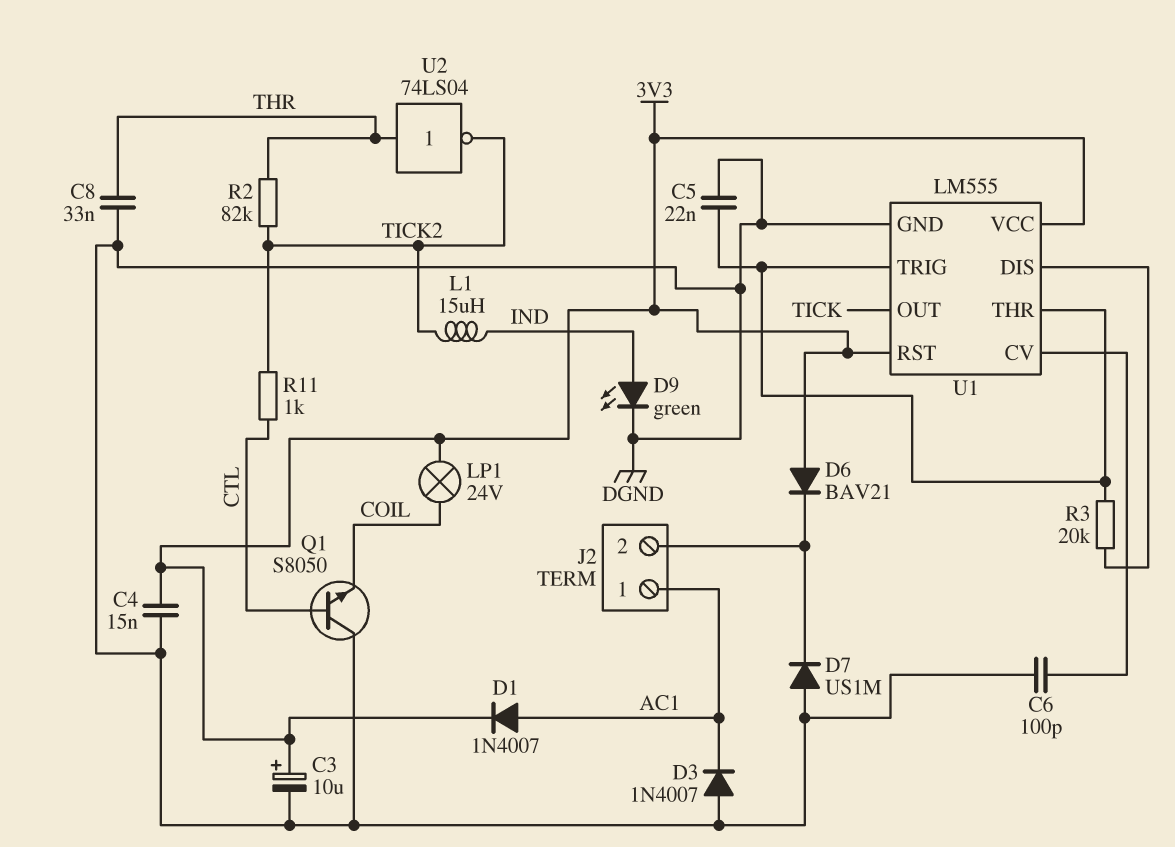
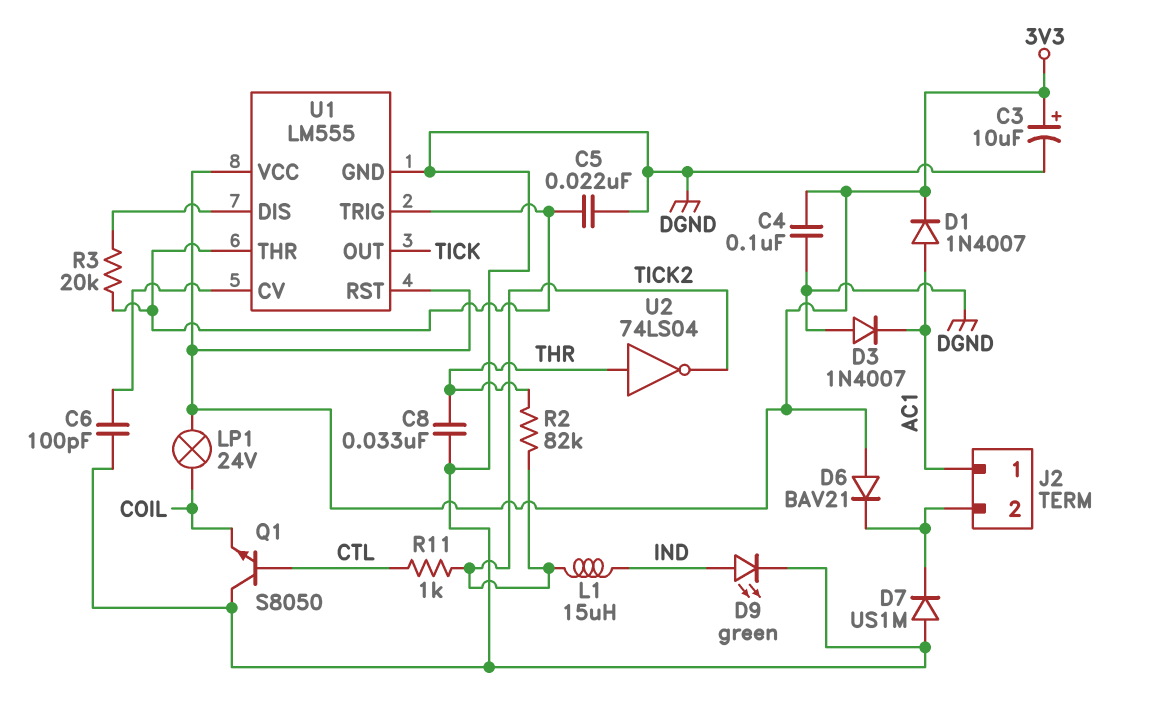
C4: 15nF (3V3, DGND) -> 100nF (3V3, DGND)

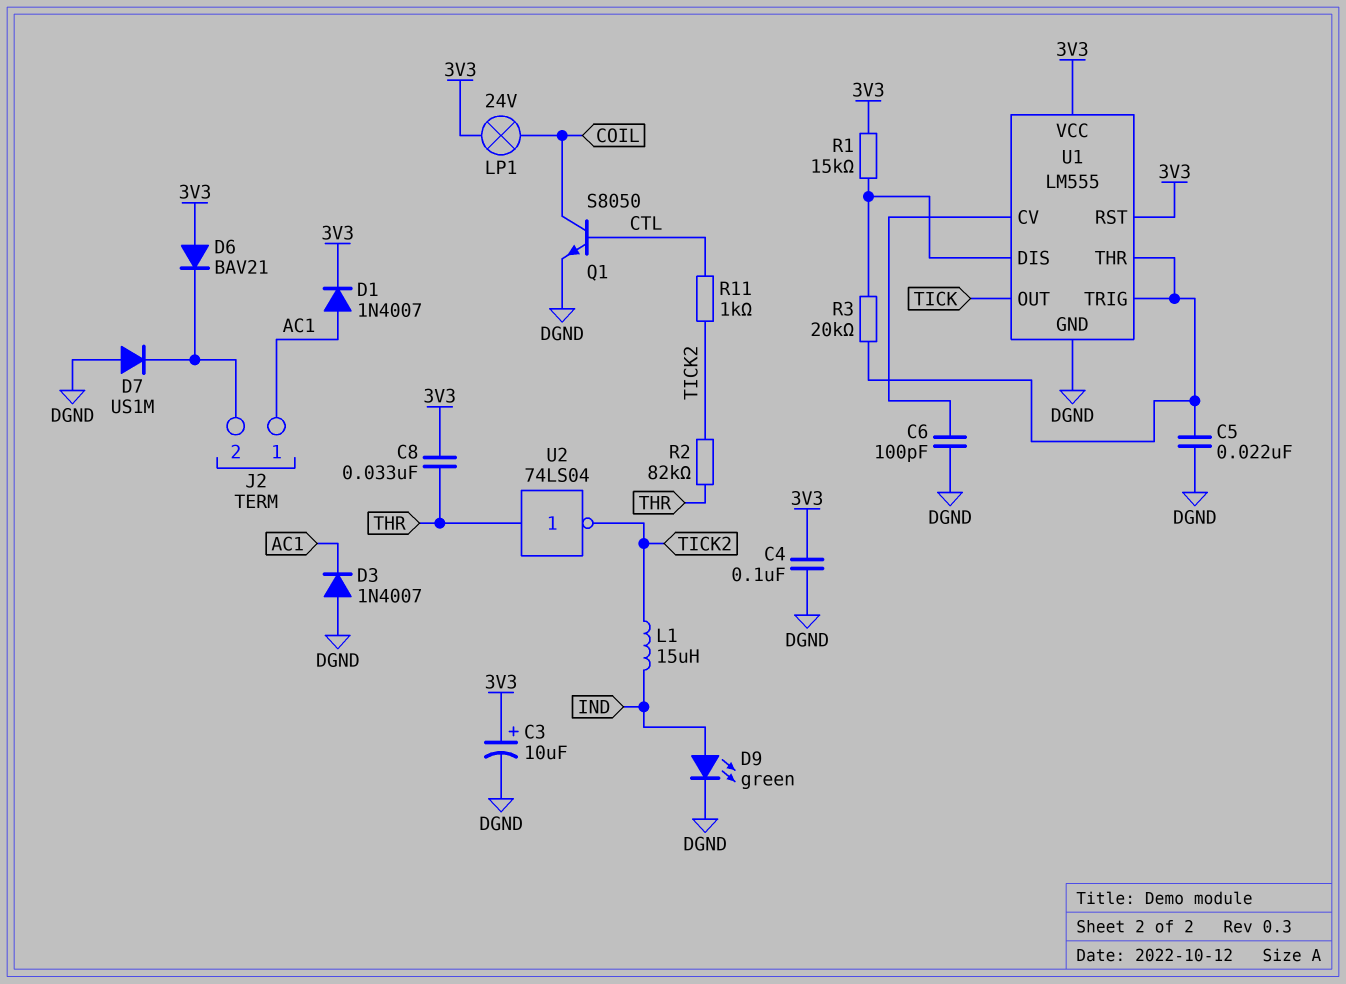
C8: 33nF (DGND, THR) -> 33nF (3V3, THR)
Q1: NPN S8050 (B CTL, C DGND, E COIL) -> NPN S8050 (B CTL, C COIL, E DGND)
R1: none -> 15k (3V3, U1/DIS)

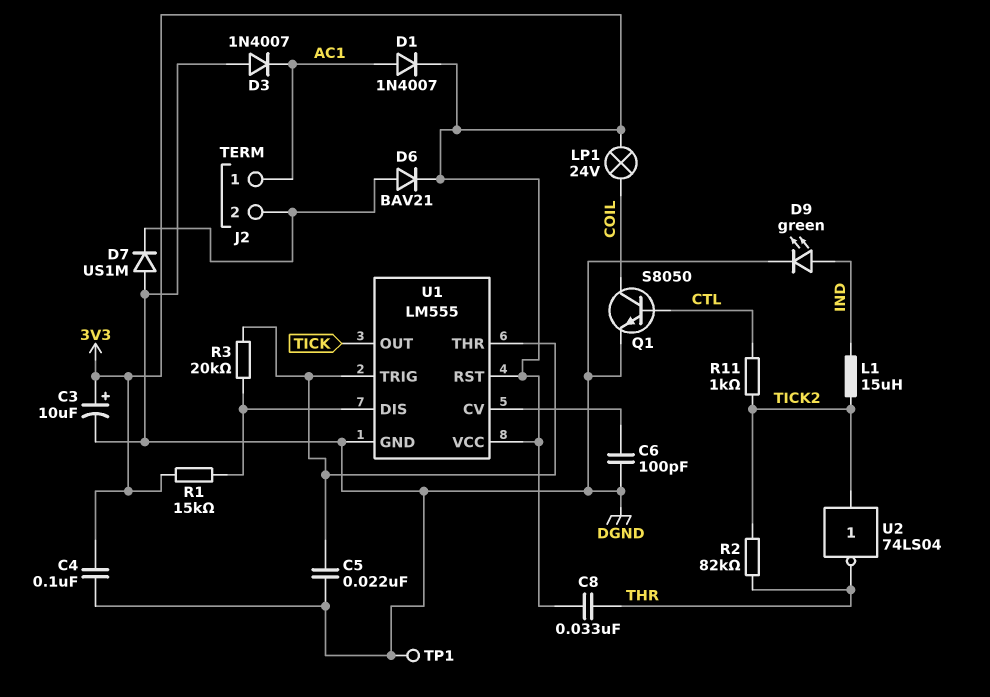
D6: diode BAV21 (A 3V3, K J2/2) -> diode BAV21 (A J2/2, K 3V3)
TP1: none -> test point (DGND)
U2: NOT 74LS04 (in THR, out TICK2) -> NOT 74LS04 (in TICK2, out THR)

